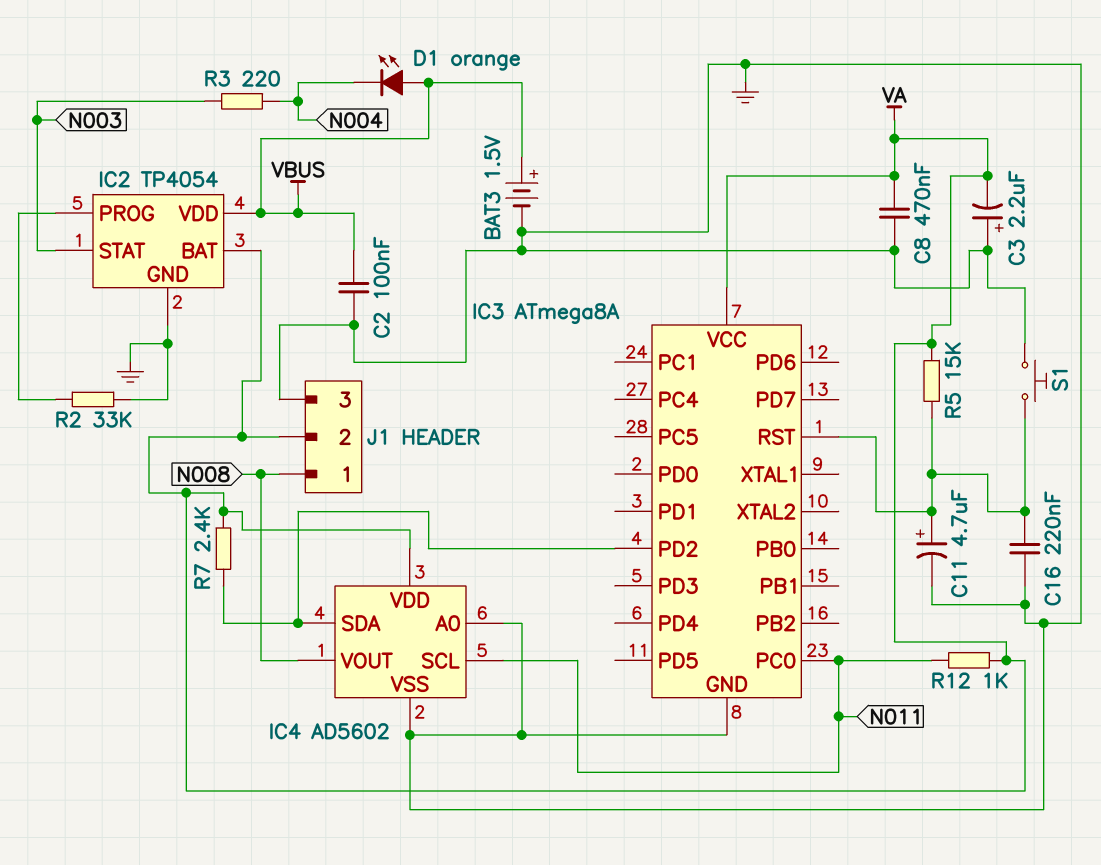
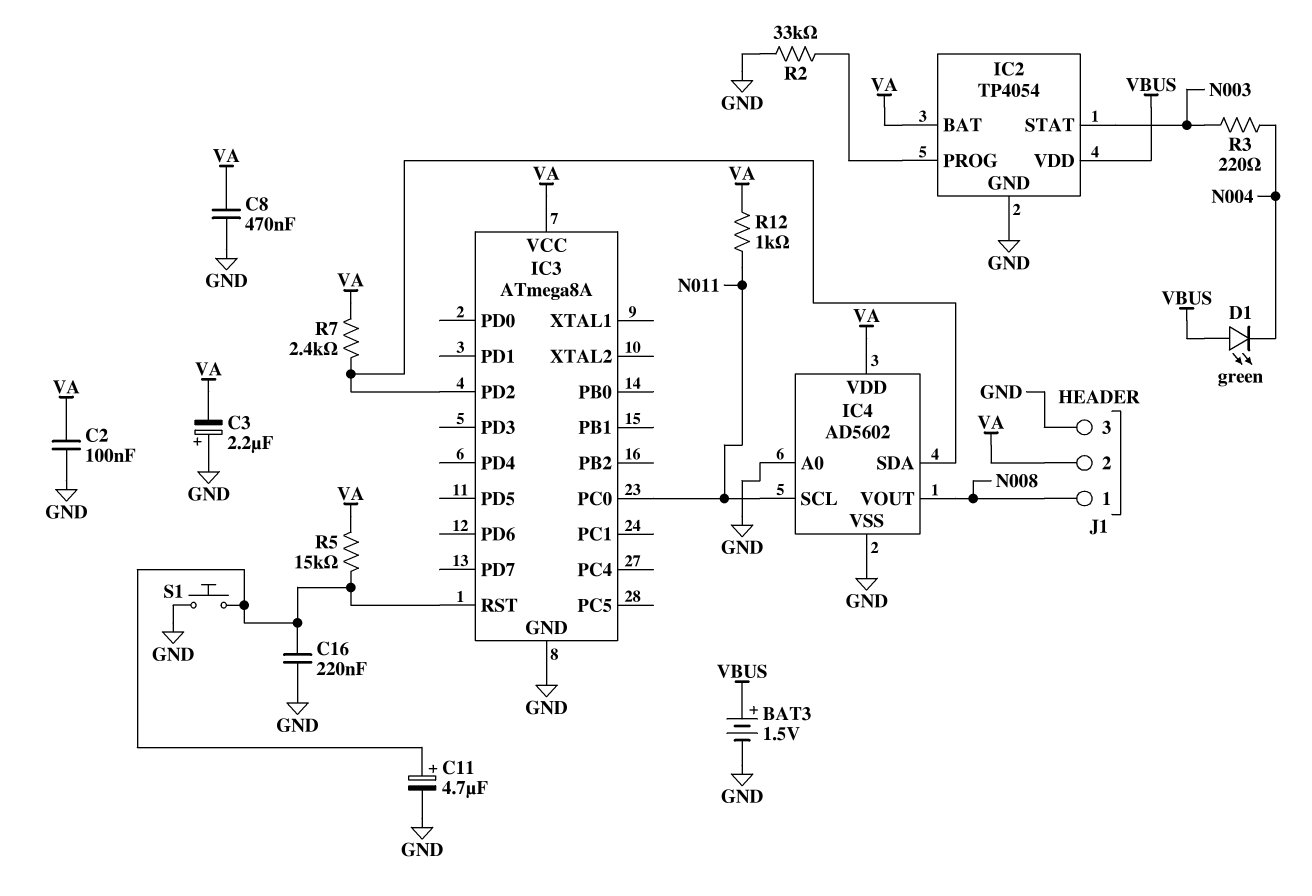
C2: 100nF (GND, VBUS) -> 100nF (GND, VA)
D1: LED orange (A VBUS, K N004) -> LED green (A VBUS, K N004)

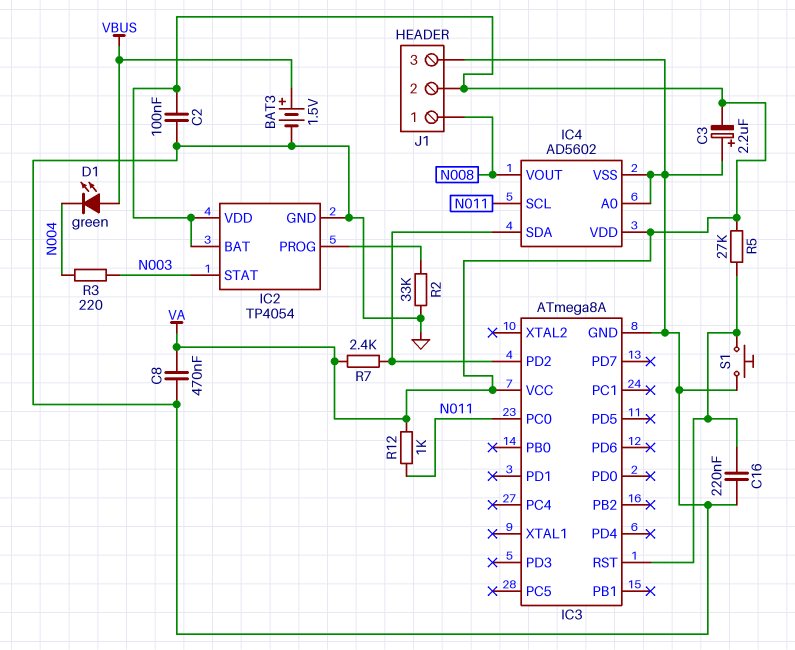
C11: 4.7uF (plus IC3/RST, minus GND) -> none
IC2 pin VDD: VBUS -> VA
R5: 15k (IC3/RST, VA) -> 27k (IC3/RST, VA)

